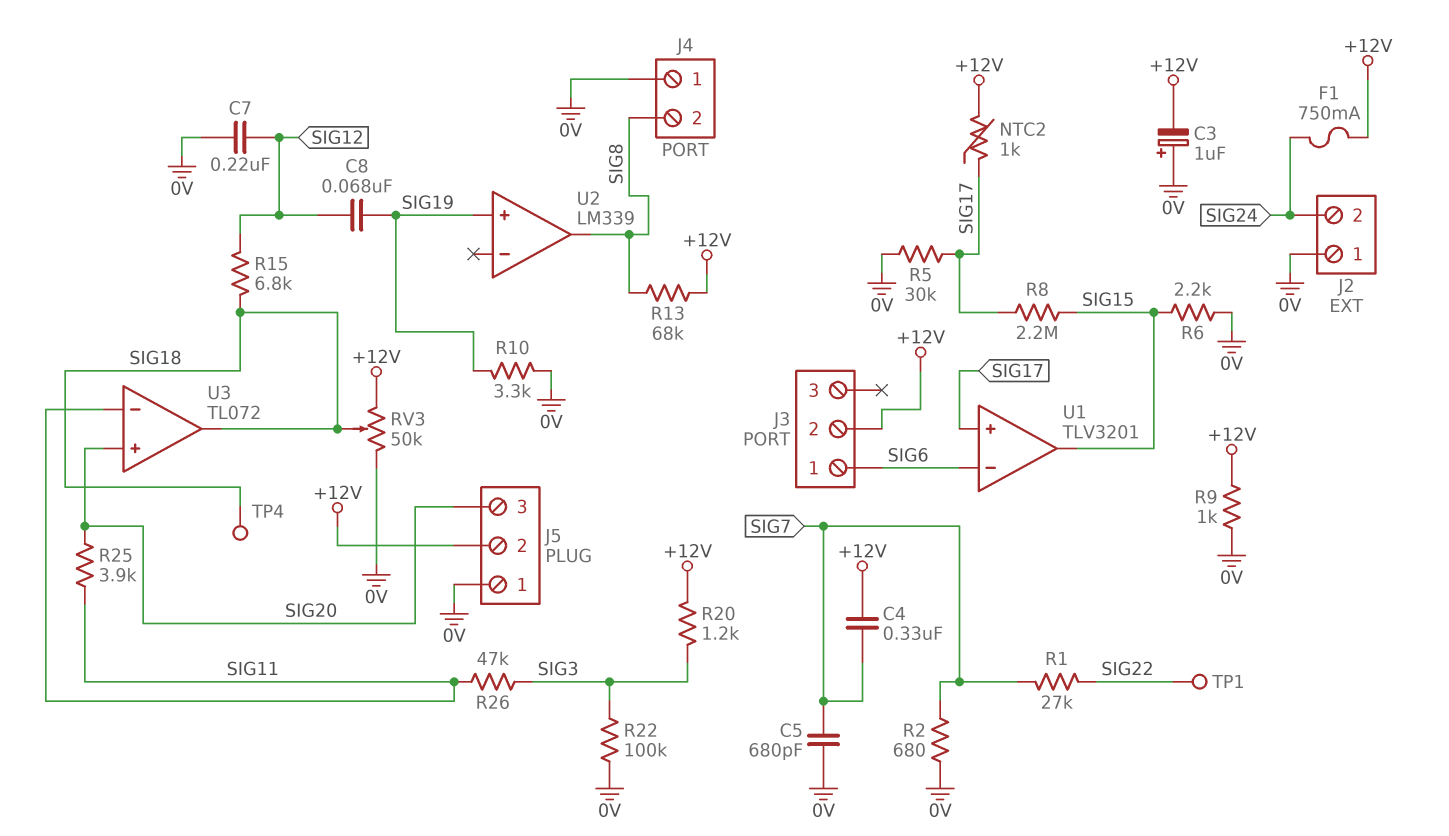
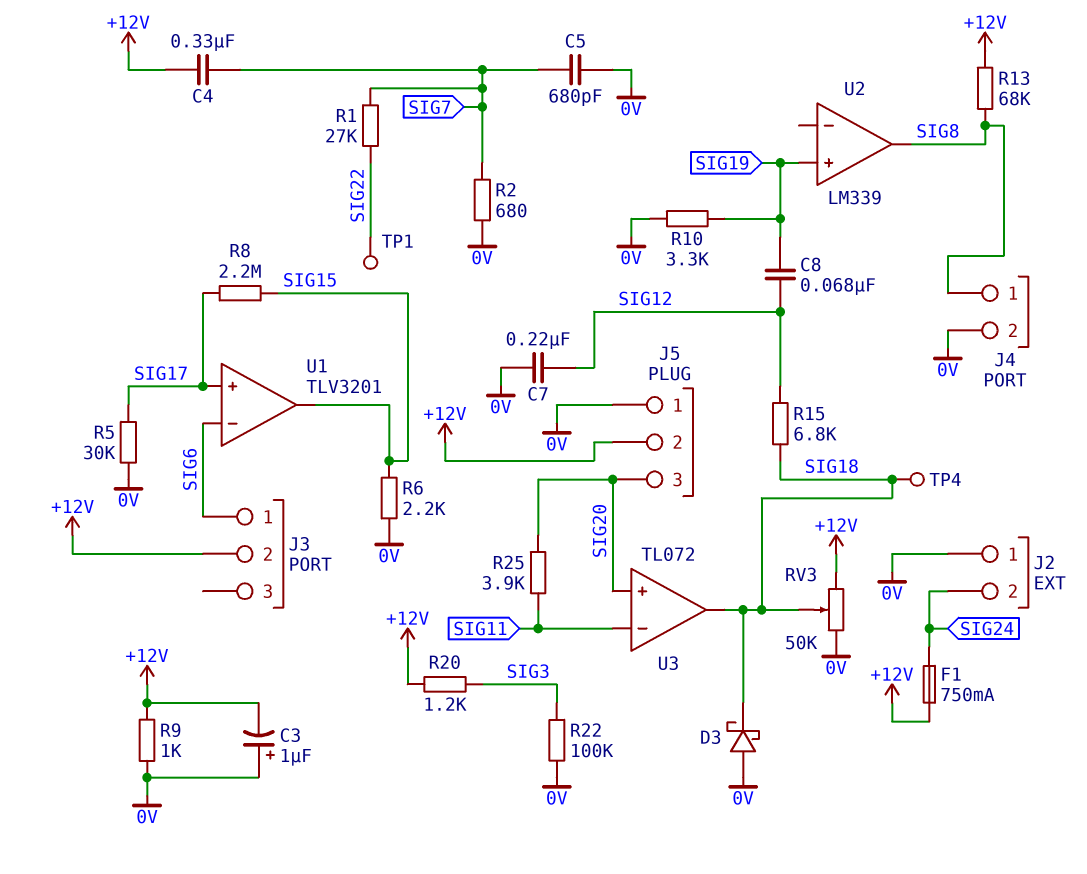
D3: none -> schottky (A 0V, K SIG18)
J4 pin 1: 0V -> SIG8
J4 pin 2: SIG8 -> 0V
NTC2: 1k (+12V, SIG17) -> none
R26: 47k (SIG3, SIG11) -> none

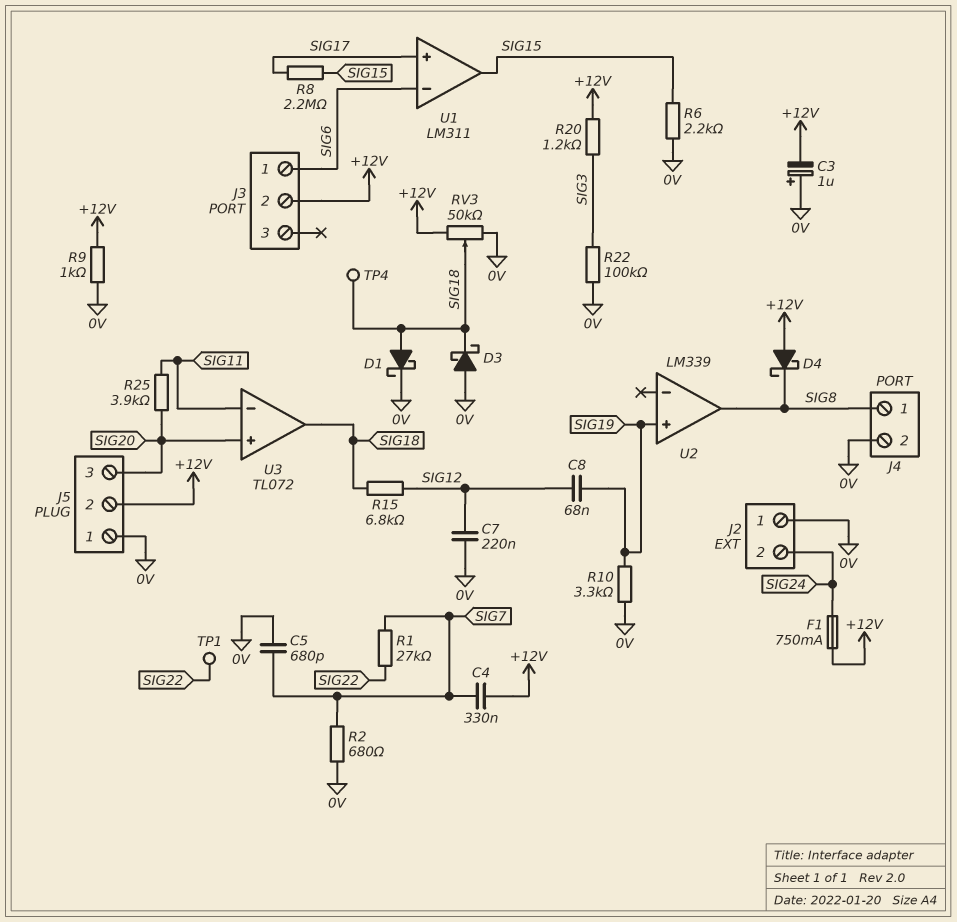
D1: none -> schottky (A SIG18, K 0V)
D4: none -> schottky (A +12V, K SIG8)
R5: 30k (0V, SIG17) -> none
R13: 68k (+12V, SIG8) -> none
U1: TLV3201 -> LM311

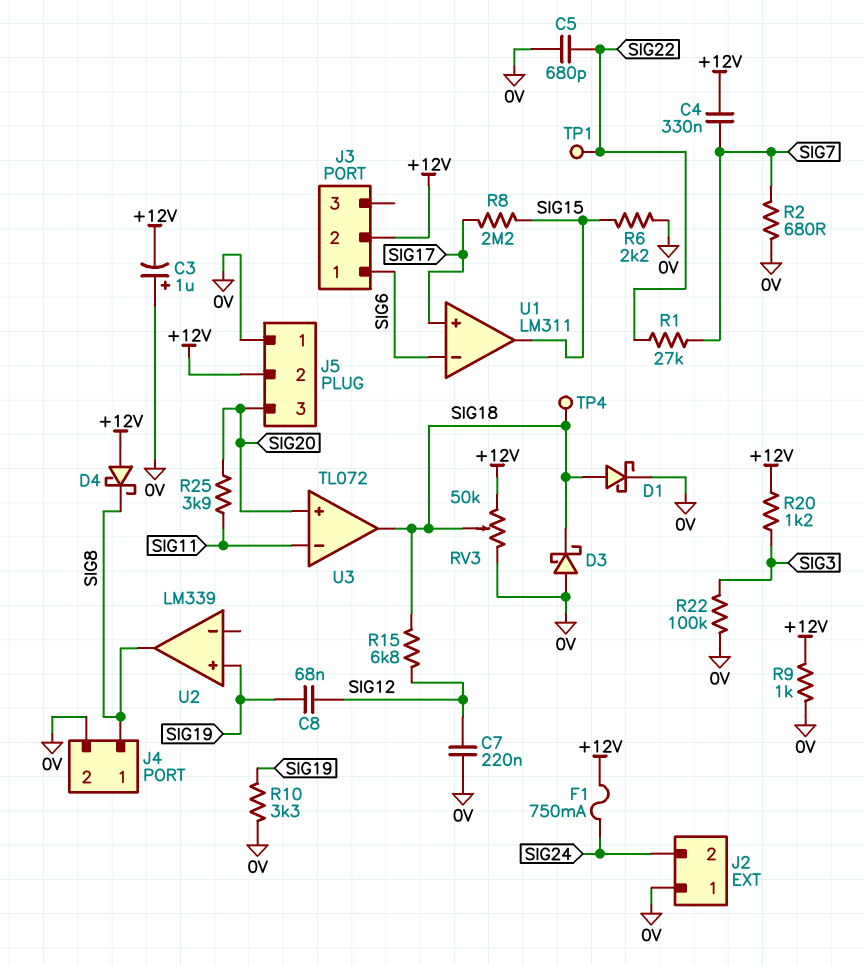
C5: 680pF (0V, SIG7) -> 680pF (0V, SIG22)

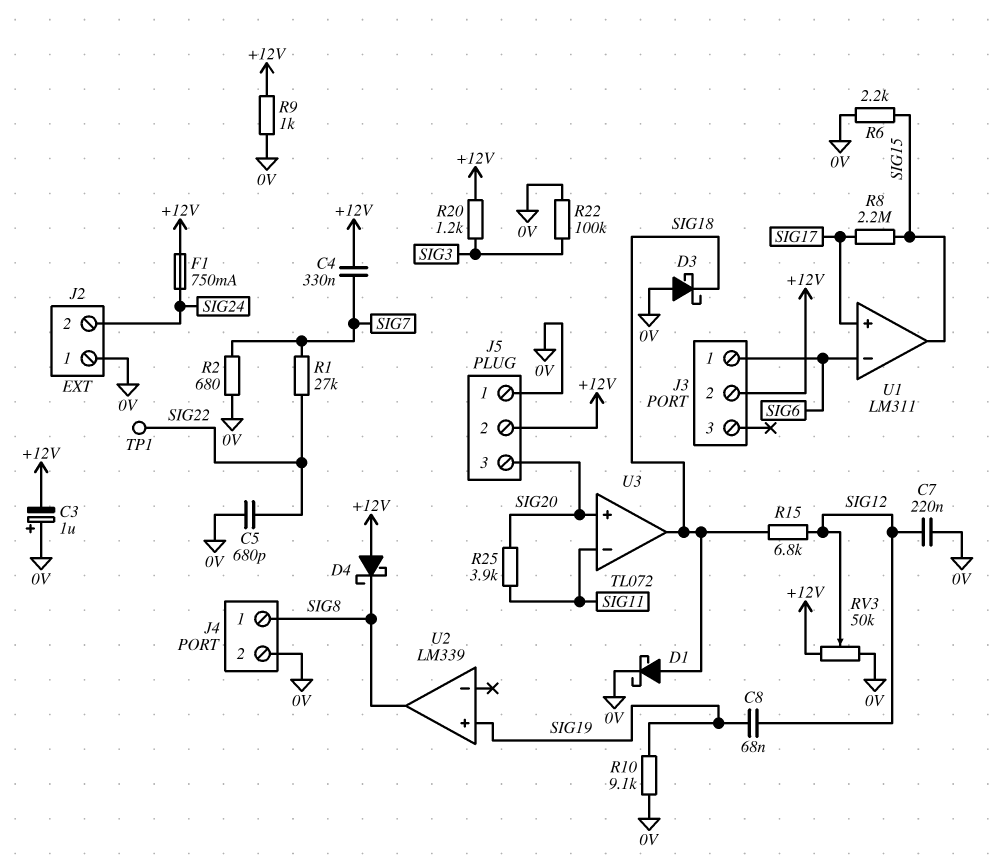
R10: 3.3k (0V, SIG19) -> 9.1k (0V, SIG19)
RV3: 50k (+12V, 0V, wiper SIG18) -> 50k (+12V, 0V, wiper SIG12)
TP4: test point (SIG18) -> none

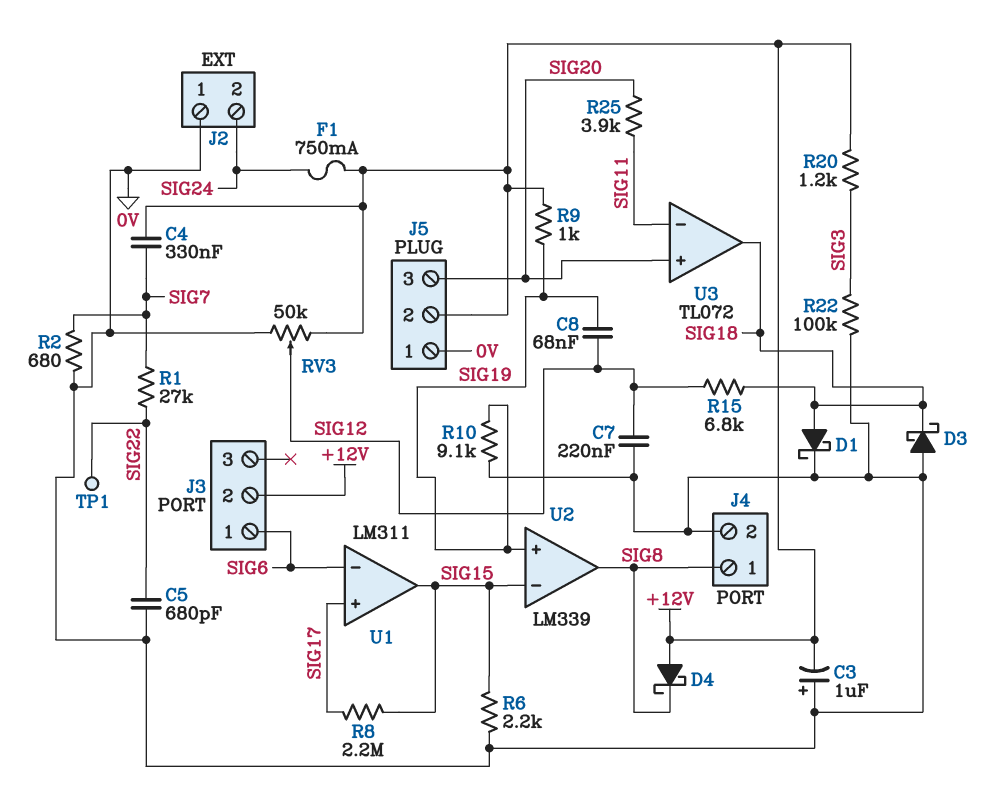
R9: 1k (+12V, 0V) -> 1k (+12V, SIG19)
U2 pin in-: none -> SIG15

